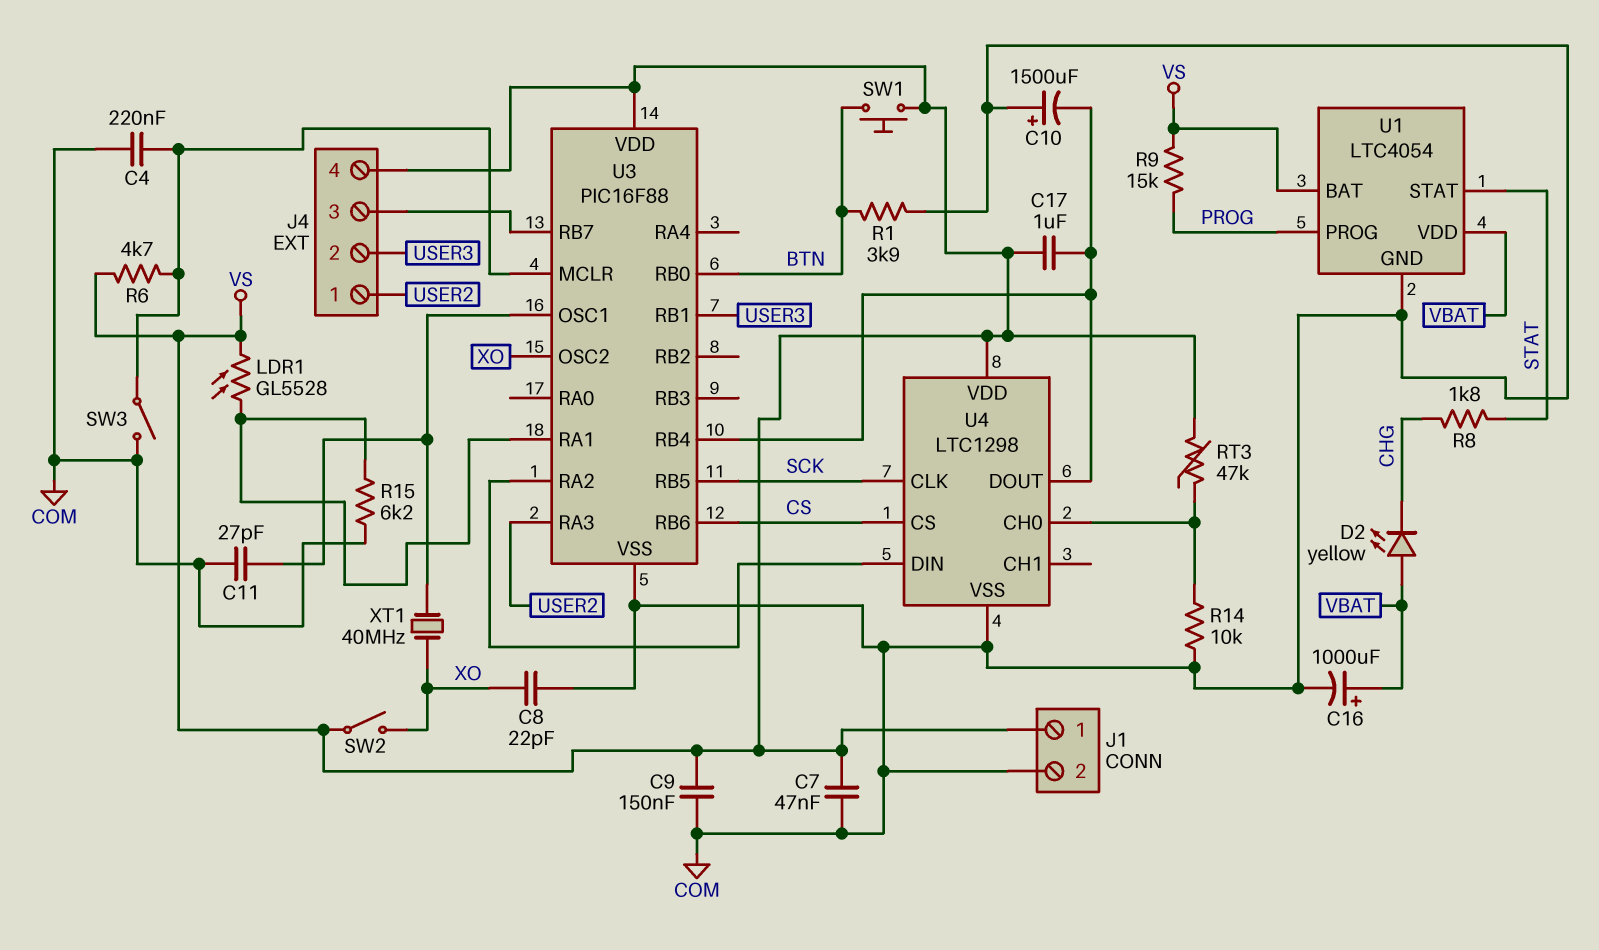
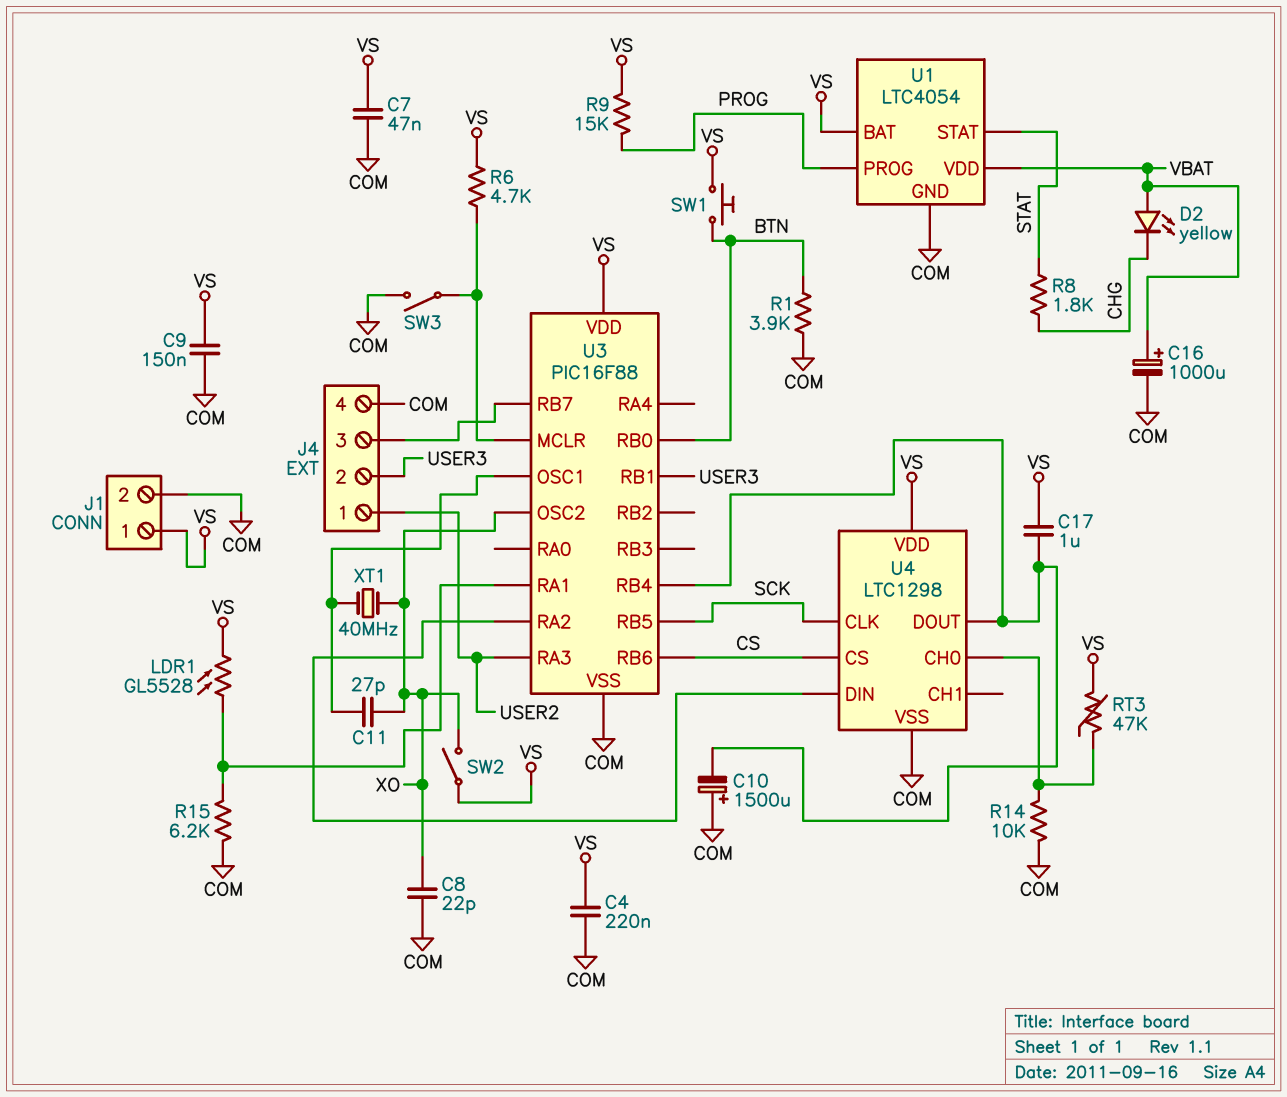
C4: 220nF (COM, U3/MCLR) -> 220nF (COM, VS)
C11: 27pF (COM, U3/OSC1) -> 27pF (U3/OSC1, XO)
J4 pin 4: VS -> COM

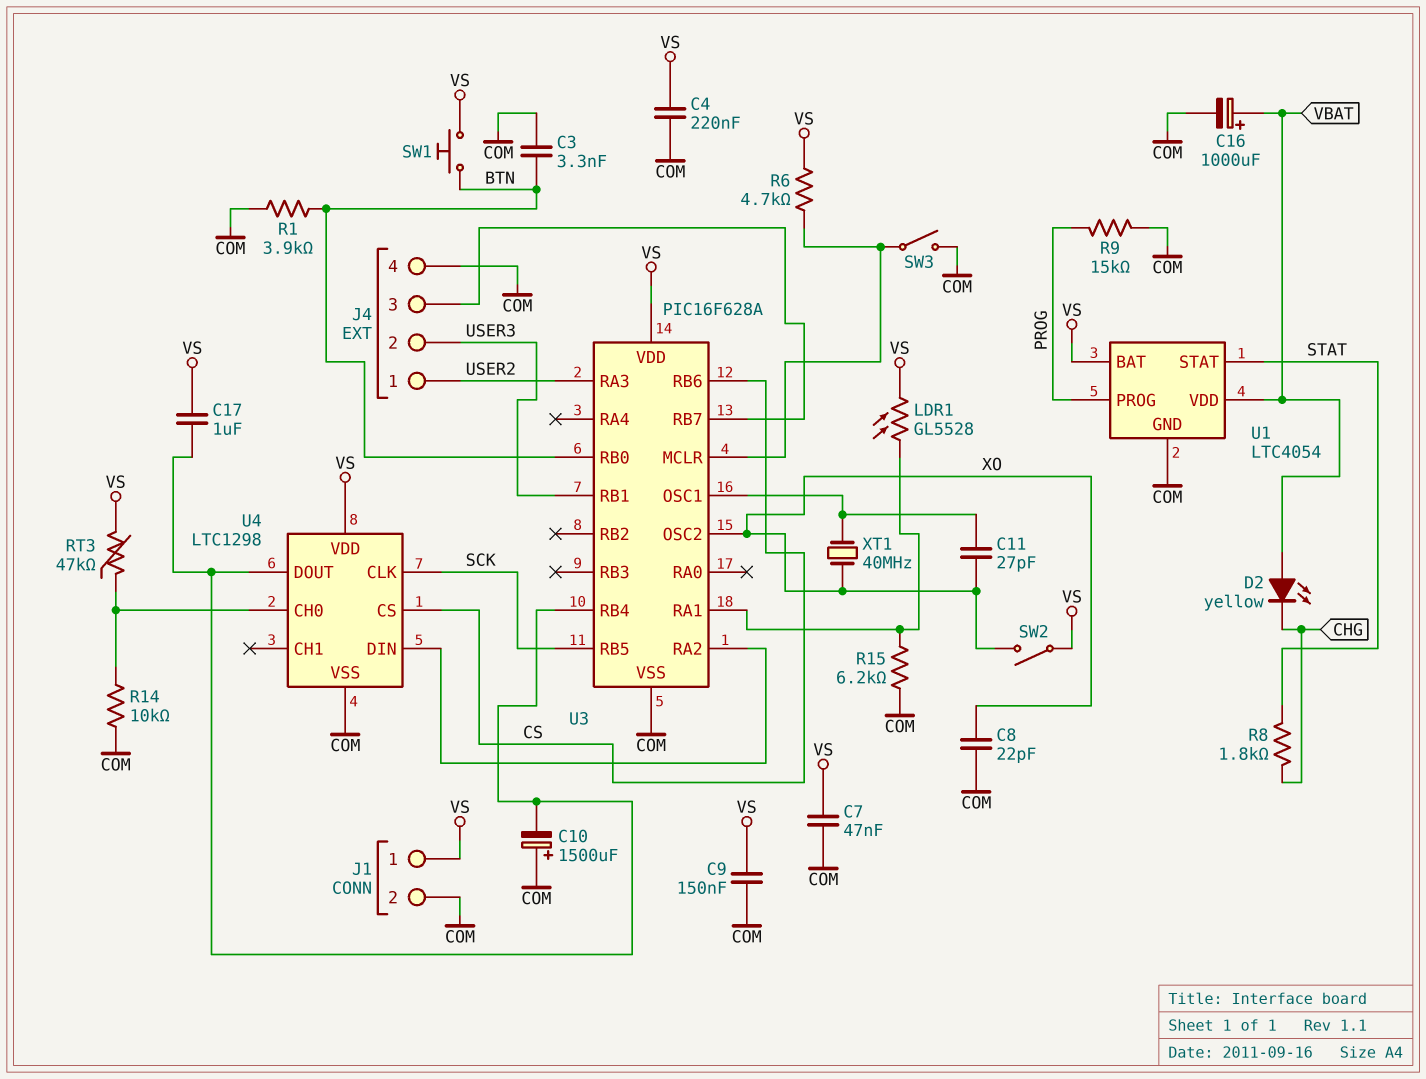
C3: none -> 3.3nF (BTN, COM)
R9: 15k (PROG, VS) -> 15k (COM, PROG)
U3: PIC16F88 -> PIC16F628A

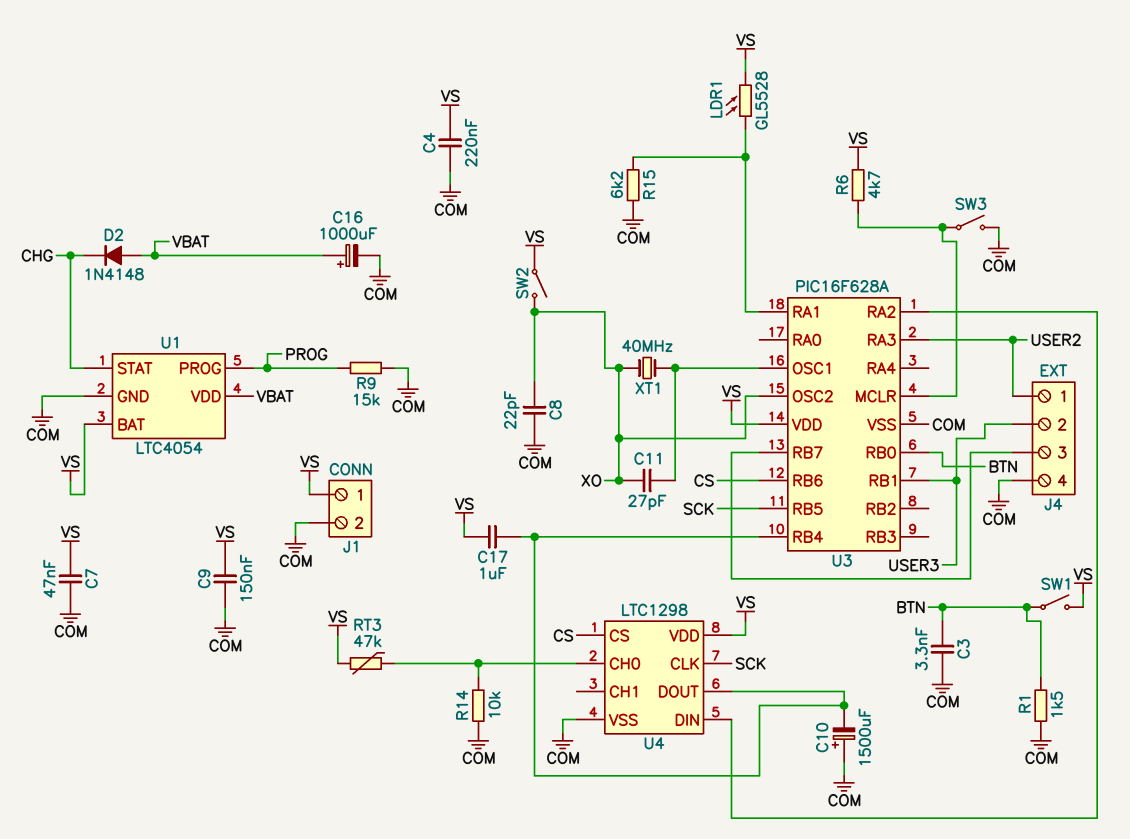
D2: LED yellow (A VBAT, K CHG) -> diode 1N4148 (A VBAT, K CHG)
R1: 3.9k (BTN, COM) -> 1.5k (BTN, COM)
R8: 1.8k (CHG, STAT) -> none
SW1: button (BTN, VS) -> switch (BTN, VS)
U1 pin STAT: STAT -> CHG

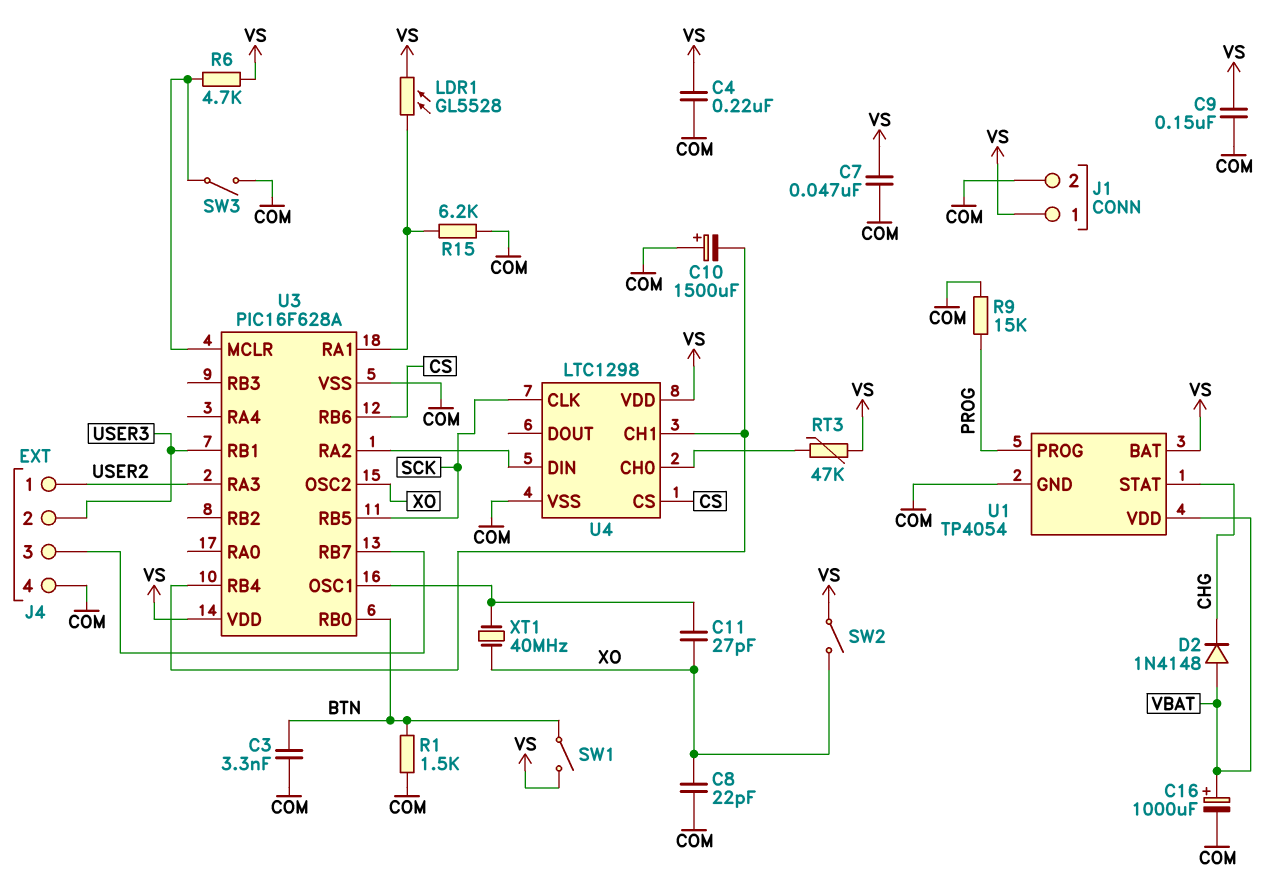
C17: 1uF (U3/RB4, VS) -> none
R14: 10k (COM, U4/CH0) -> none
U1: LTC4054 -> TP4054
U4 pin CH1: none -> U3/RB4
U4 pin DOUT: U3/RB4 -> none

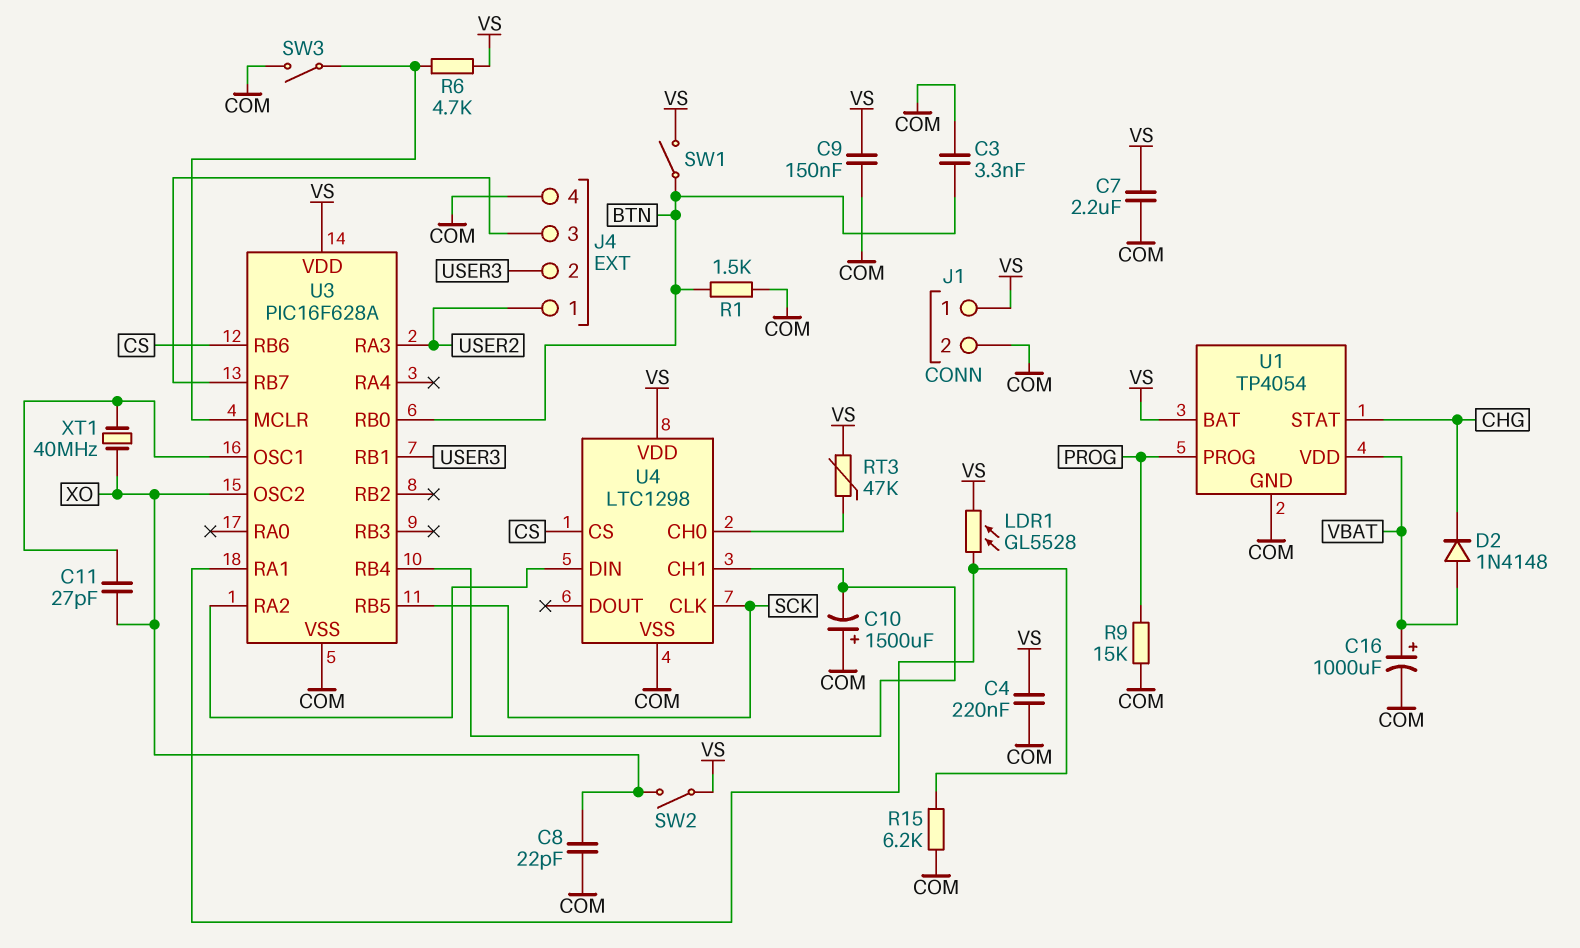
C7: 47nF (COM, VS) -> 2.2uF (COM, VS)

